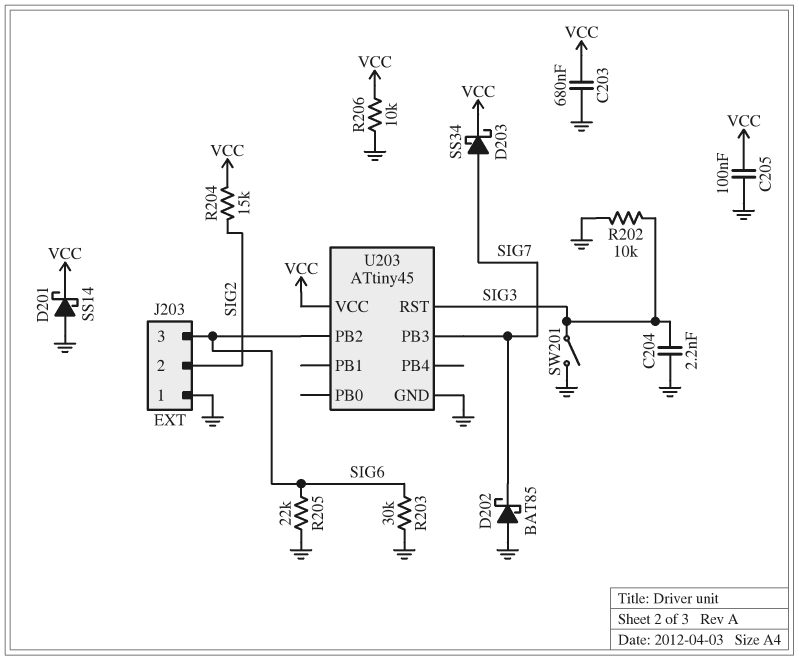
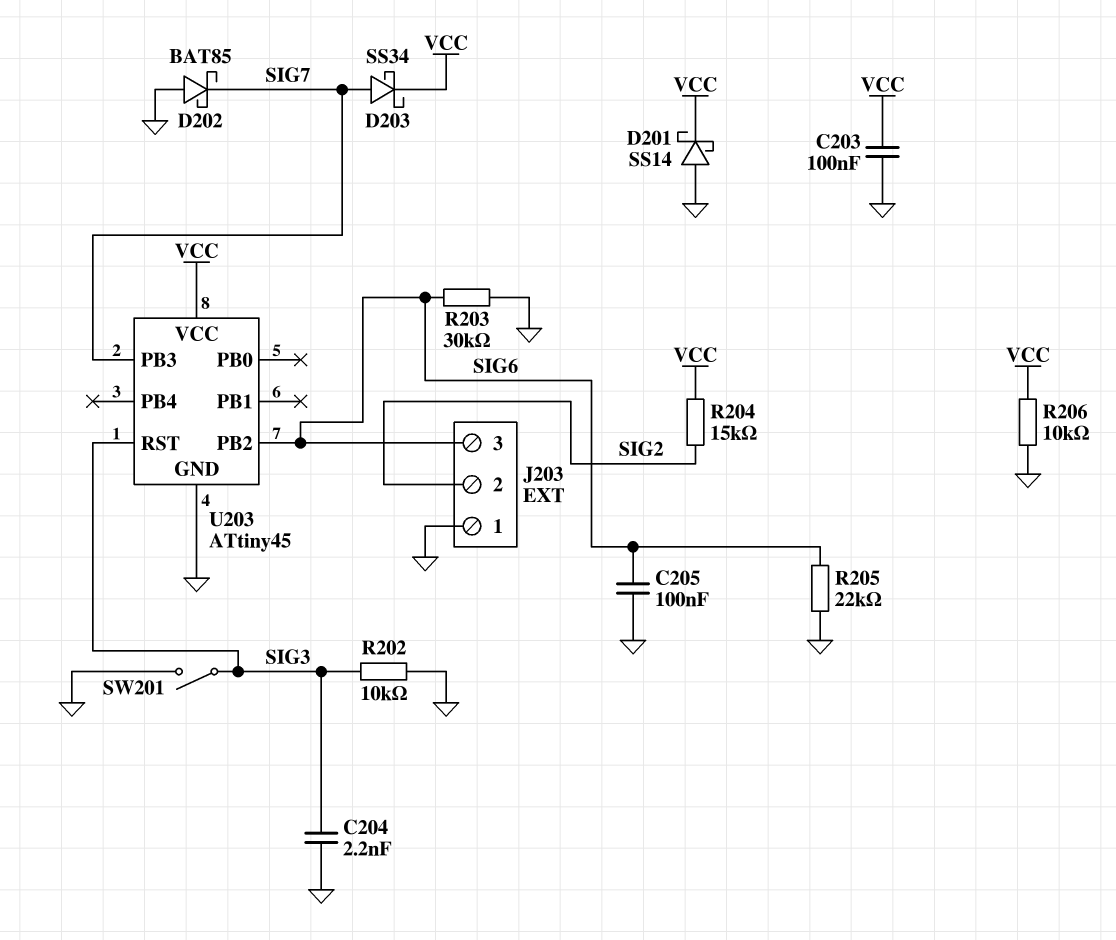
C203: 680nF (GND, VCC) -> 100nF (GND, VCC)
C205: 100nF (GND, VCC) -> 100nF (GND, SIG6)

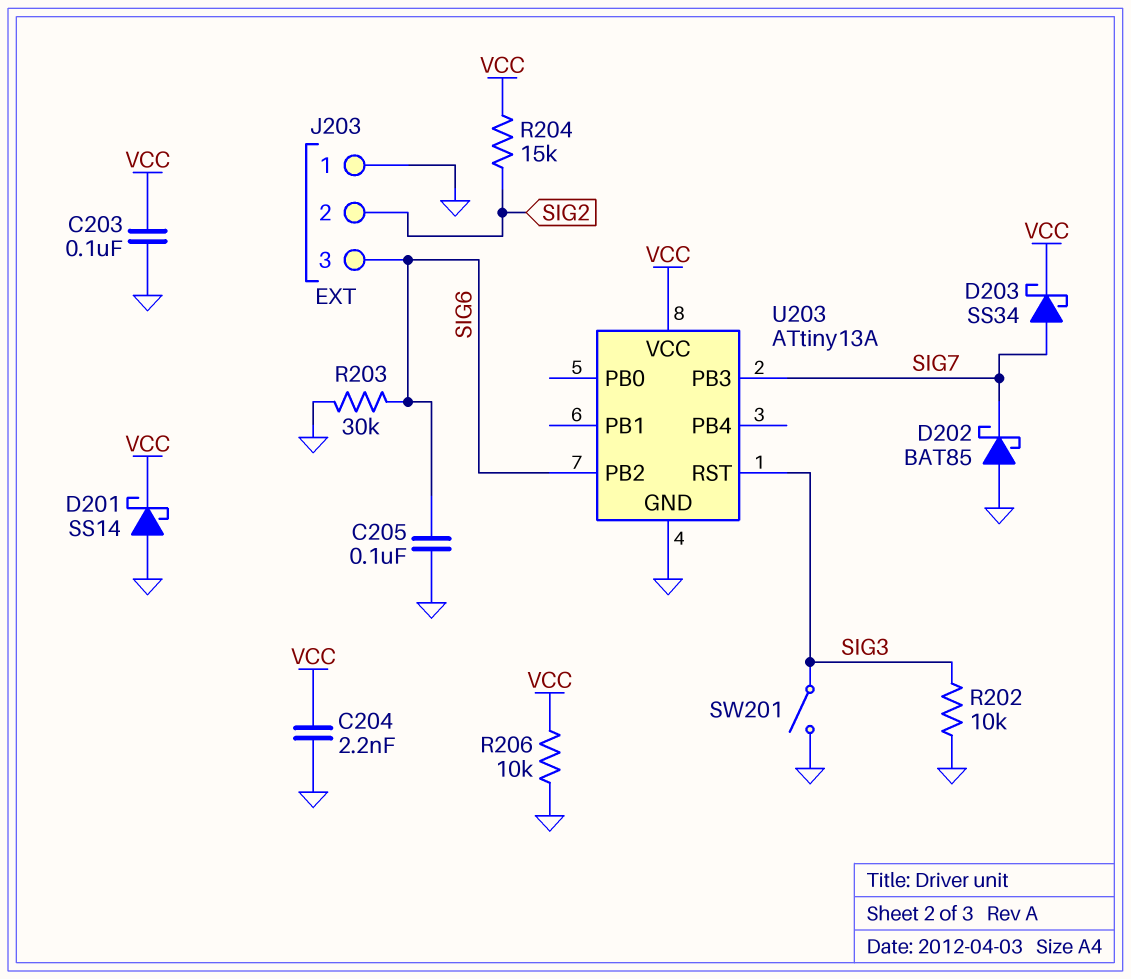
C204: 2.2nF (GND, SIG3) -> 2.2nF (GND, VCC)
R205: 22k (GND, SIG6) -> none
U203: ATtiny45 -> ATtiny13A

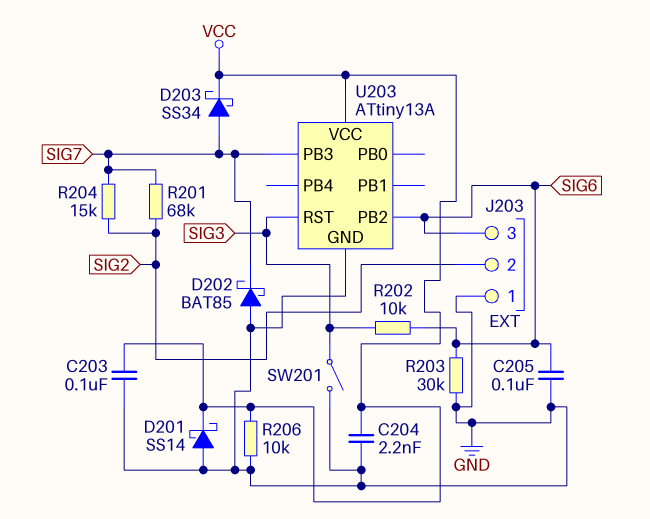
R201: none -> 68k (SIG2, SIG7)
R202: 10k (GND, SIG3) -> 10k (SIG3, SIG6)
R204: 15k (SIG2, VCC) -> 15k (SIG2, SIG7)

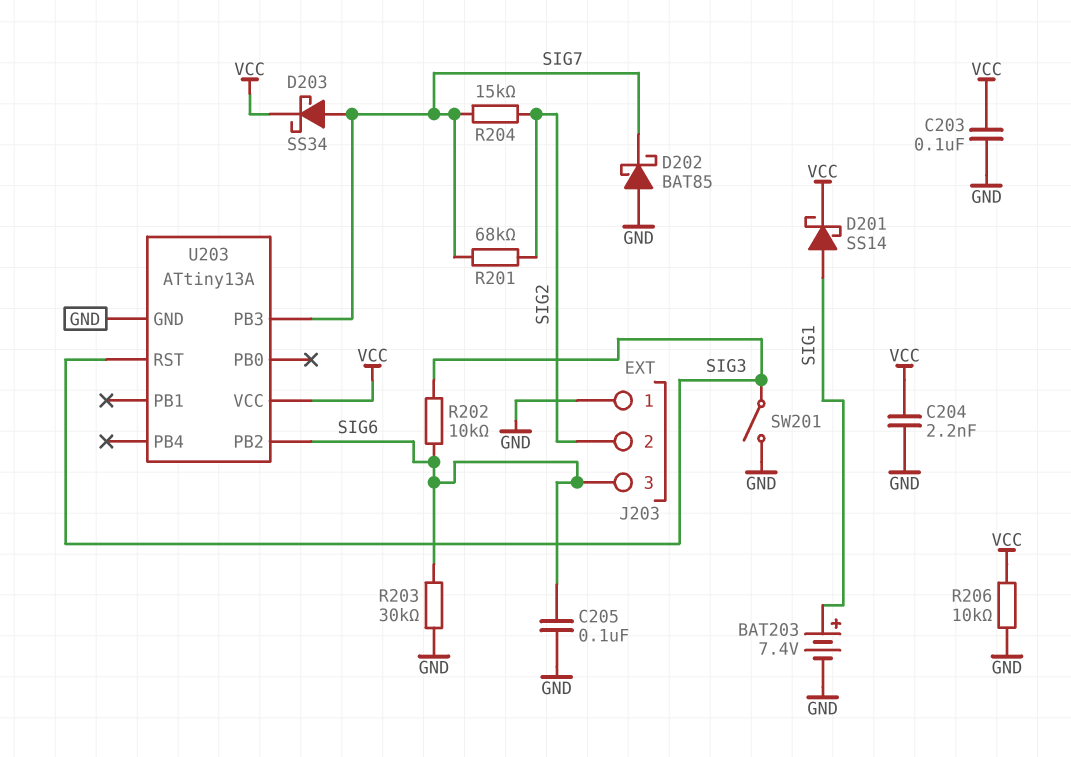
BAT203: none -> 7.4V (plus SIG1, minus GND)
D201: schottky SS14 (A GND, K VCC) -> schottky SS14 (A SIG1, K VCC)

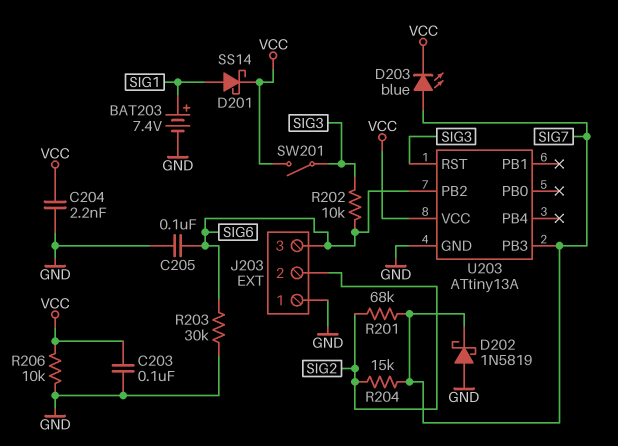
D202: schottky BAT85 (A GND, K SIG7) -> schottky 1N5819 (A GND, K SIG7)
D203: schottky SS34 (A SIG7, K VCC) -> LED blue (A SIG7, K VCC)
SW201: switch (GND, SIG3) -> switch (SIG3, VCC)

